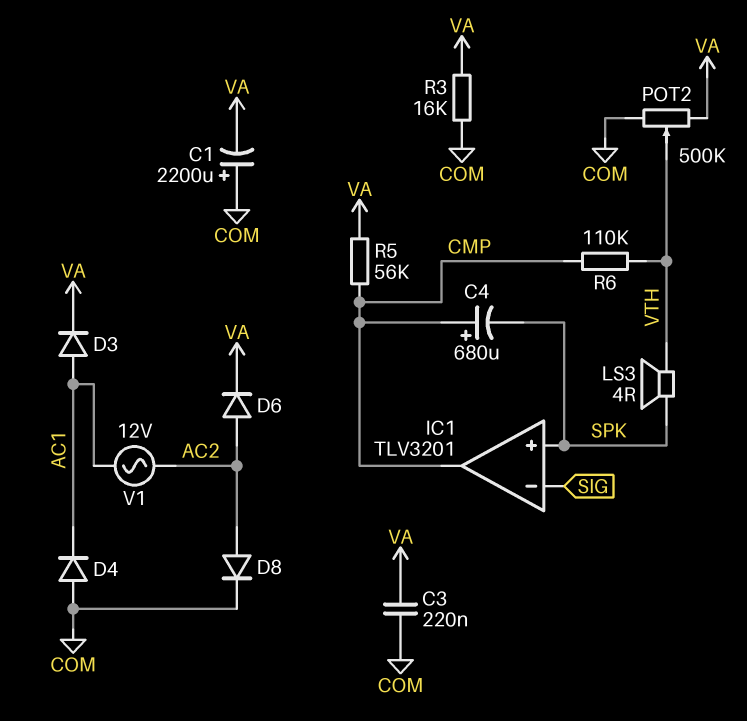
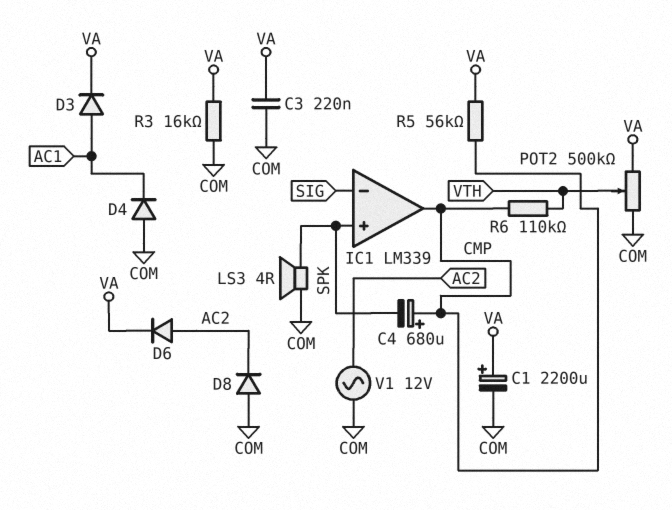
C1: 2200uF (plus COM, minus VA) -> 2200uF (plus VA, minus COM)
D8: diode (A AC2, K COM) -> diode (A COM, K AC2)
IC1: TLV3201 -> LM339
LS3: speaker 4R (SPK, VTH) -> speaker 4R (COM, SPK)
V1: AC 12V (AC1, AC2) -> AC 12V (AC2, COM)

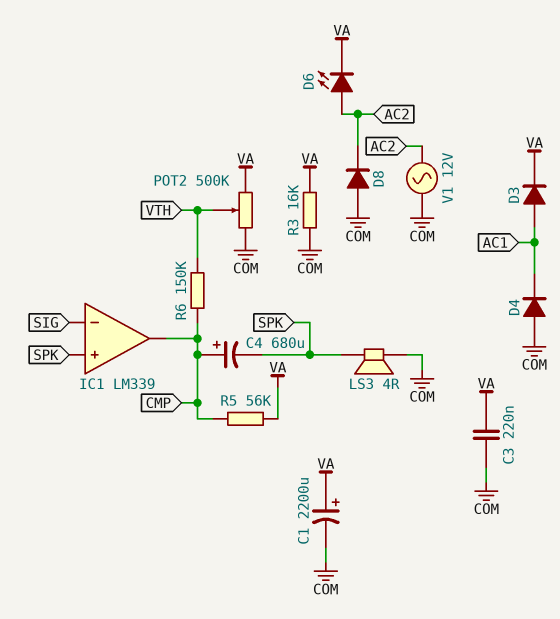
D6: diode (A AC2, K VA) -> LED (A AC2, K VA)
R6: 110k (CMP, VTH) -> 150k (CMP, VTH)

